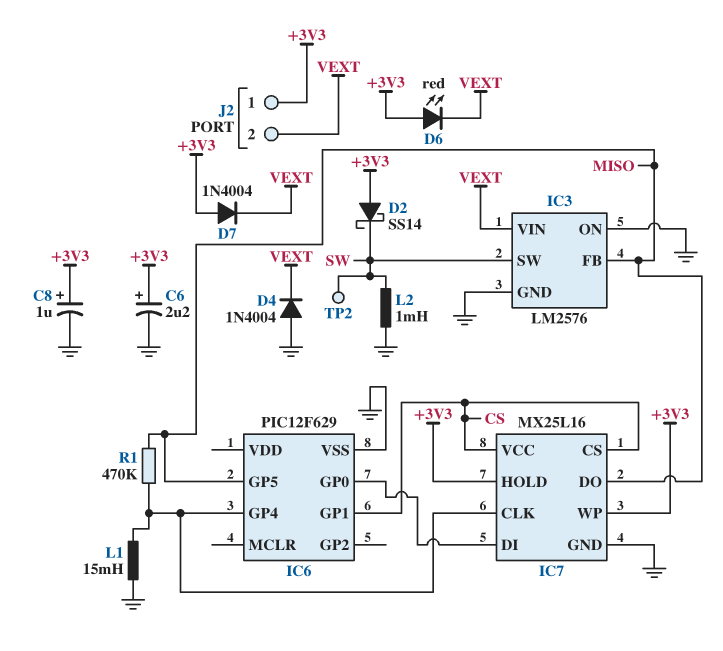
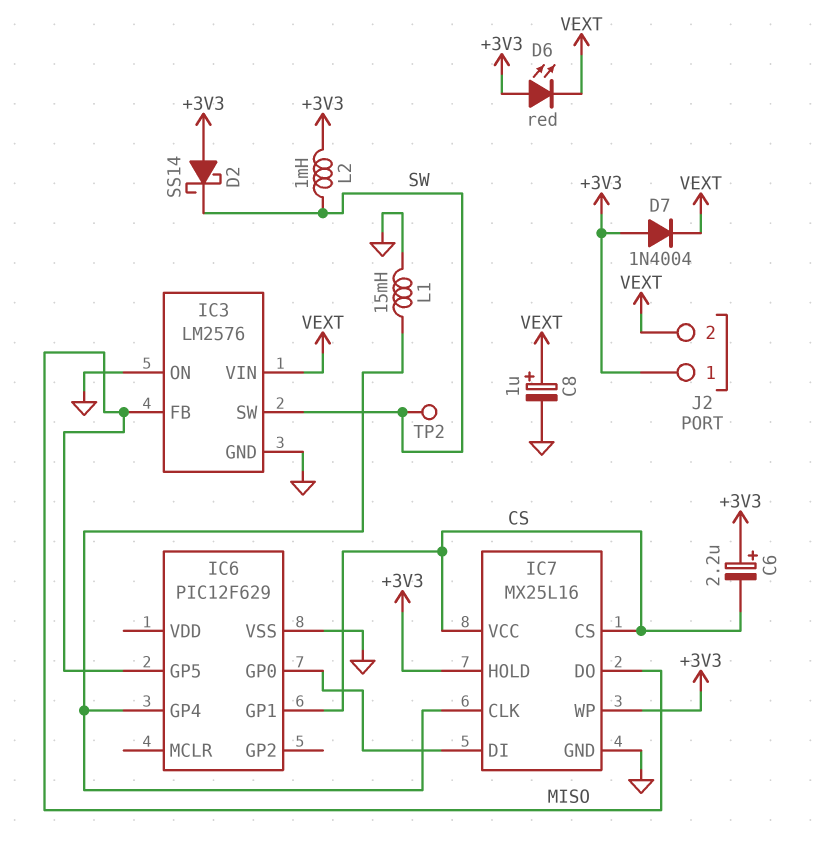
C6: 2.2uF (plus +3V3, minus GND) -> 2.2uF (plus +3V3, minus CS)
C8: 1uF (plus +3V3, minus GND) -> 1uF (plus VEXT, minus GND)
D4: diode 1N4004 (A GND, K VEXT) -> none
L2: 1mH (GND, SW) -> 1mH (+3V3, SW)
R1: 470k (IC6/GP4, MISO) -> none

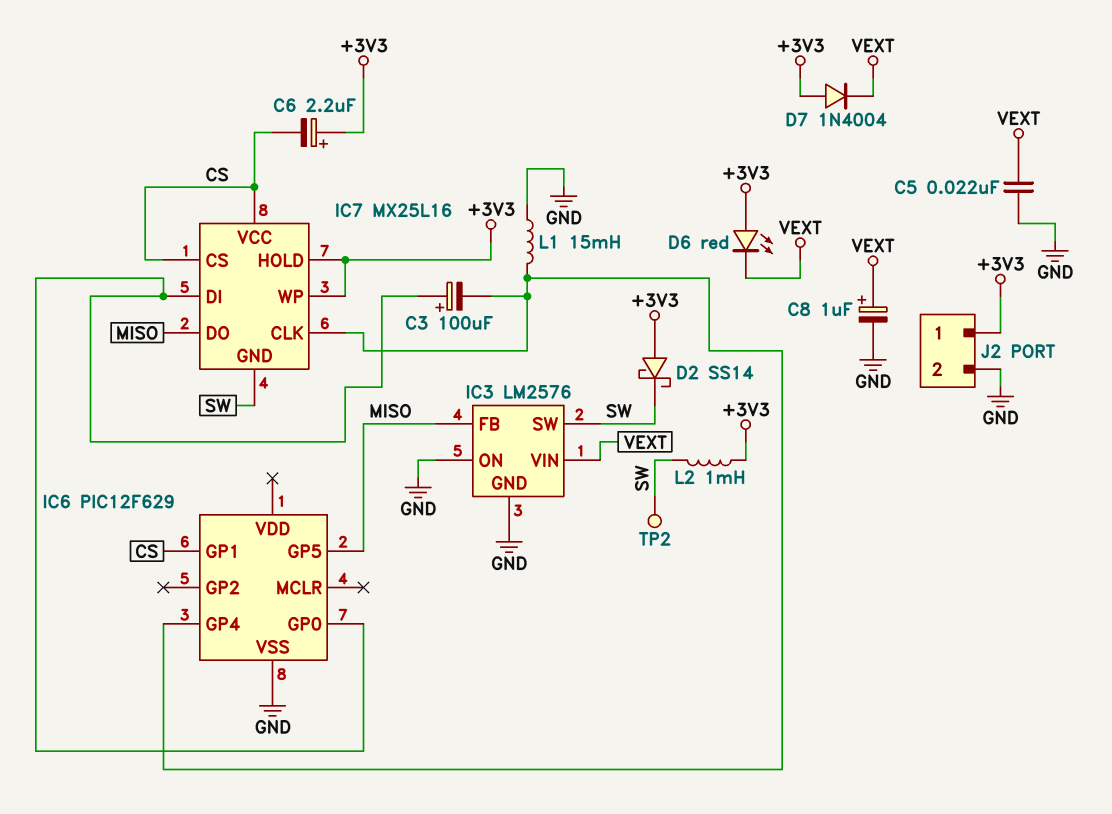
C3: none -> 100uF (plus IC6/GP0, minus IC6/GP4)
C5: none -> 22nF (GND, VEXT)
IC7 pin GND: GND -> SW
J2 pin 2: VEXT -> GND

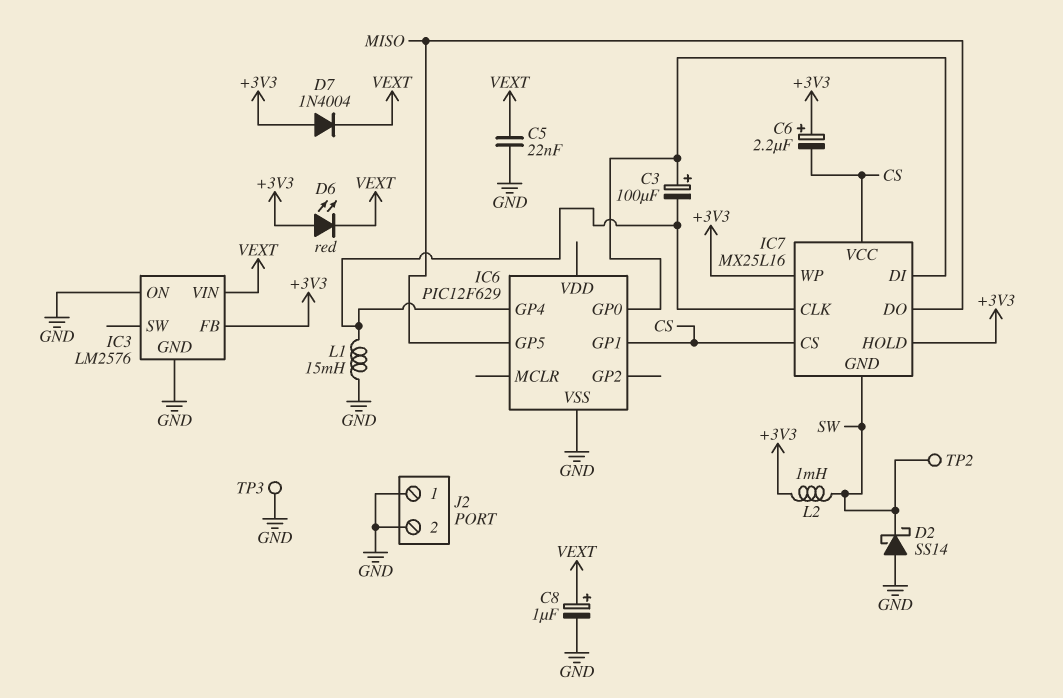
D2: schottky SS14 (A +3V3, K SW) -> schottky SS14 (A GND, K SW)
IC3 pin FB: MISO -> +3V3
IC3 pin SW: SW -> none
J2 pin 1: +3V3 -> GND
TP3: none -> test point (GND)

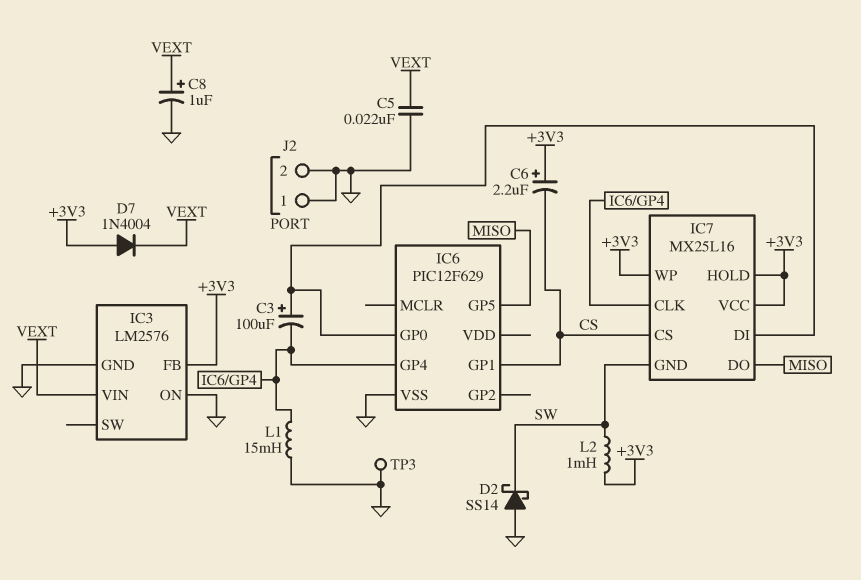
D6: LED red (A +3V3, K VEXT) -> none
IC7 pin VCC: CS -> +3V3
TP2: test point (SW) -> none

